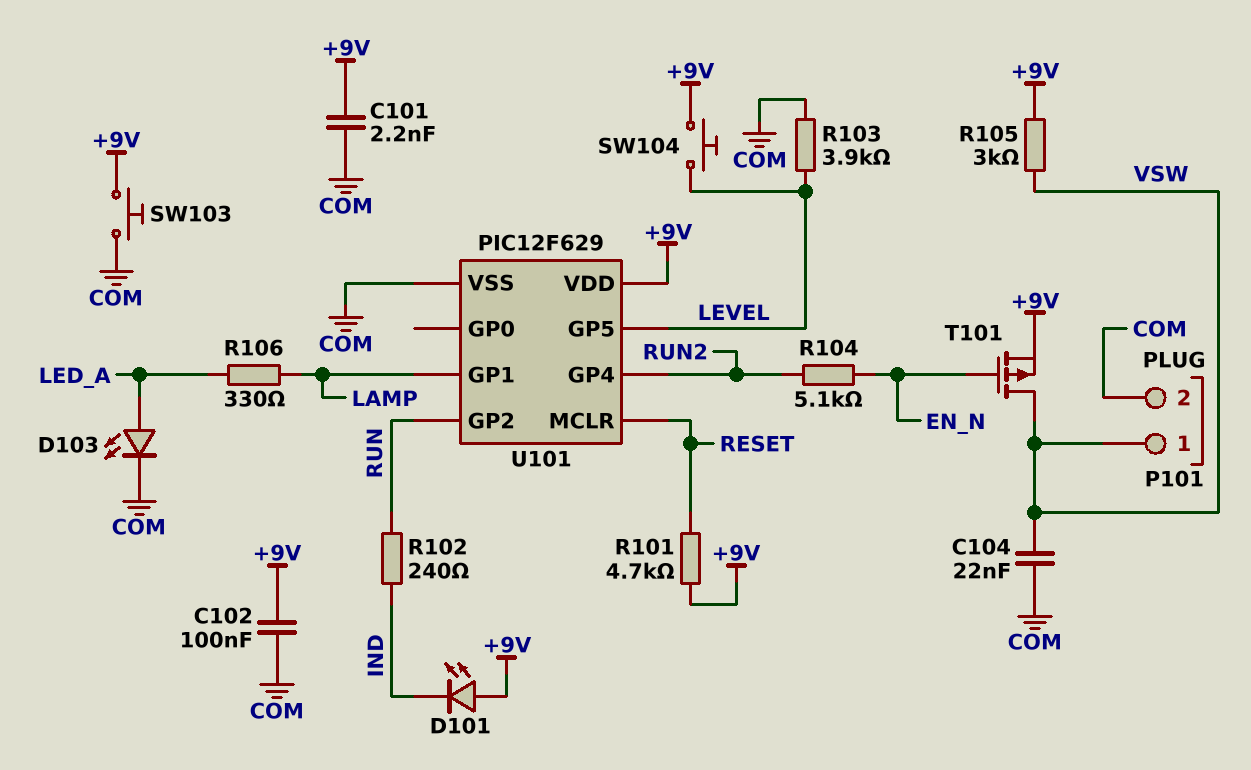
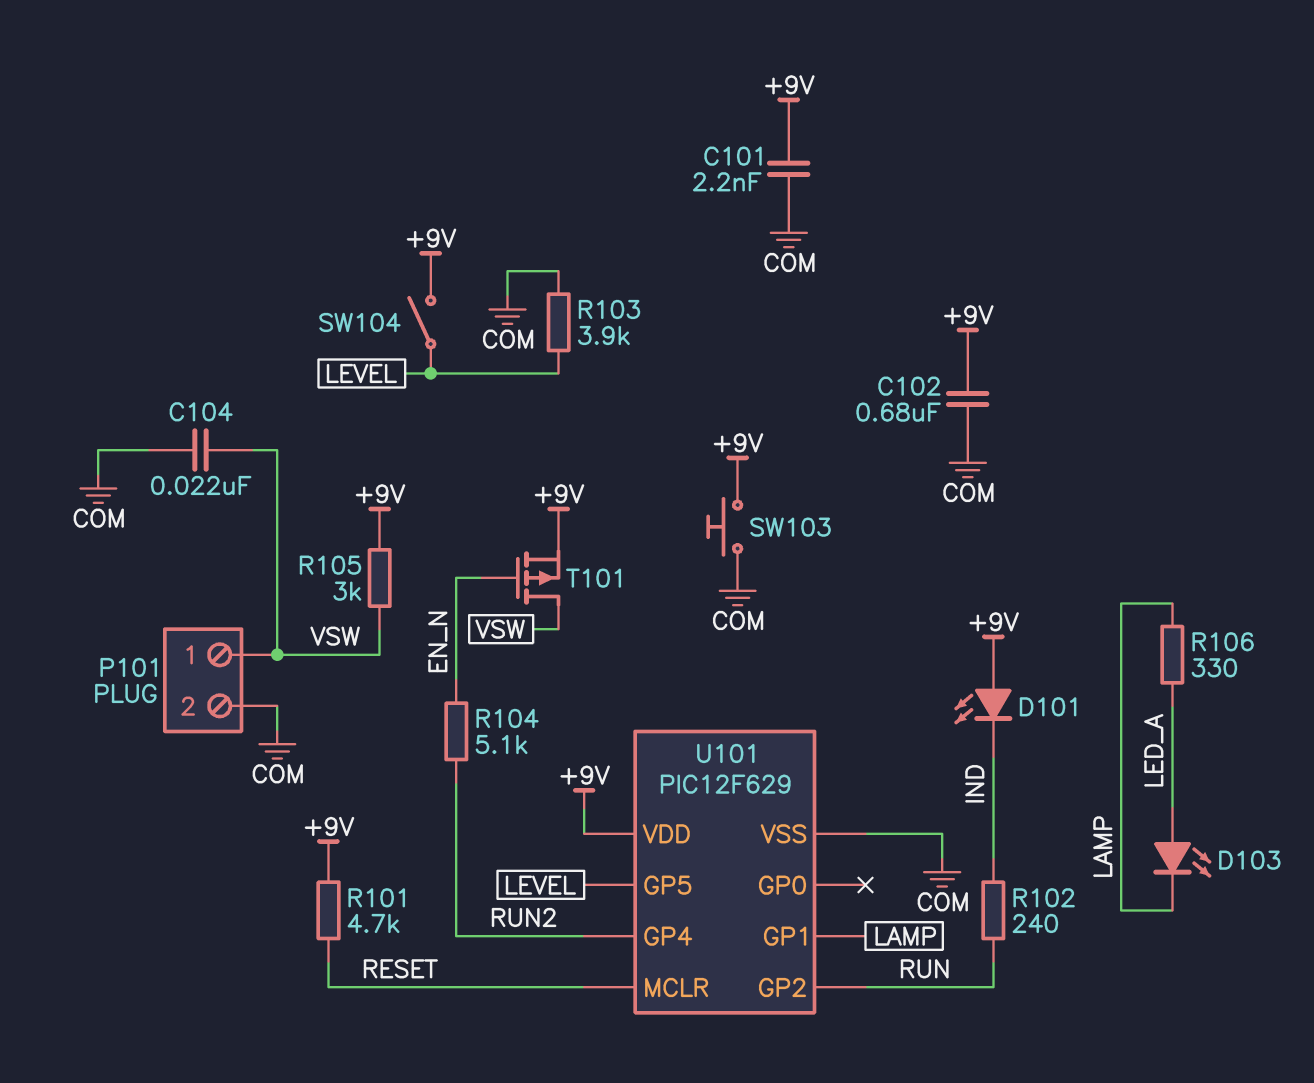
C102: 100nF (+9V, COM) -> 680nF (+9V, COM)
D103: LED (A LED_A, K COM) -> LED (A LED_A, K LAMP)
SW104: button (+9V, LEVEL) -> switch (+9V, LEVEL)

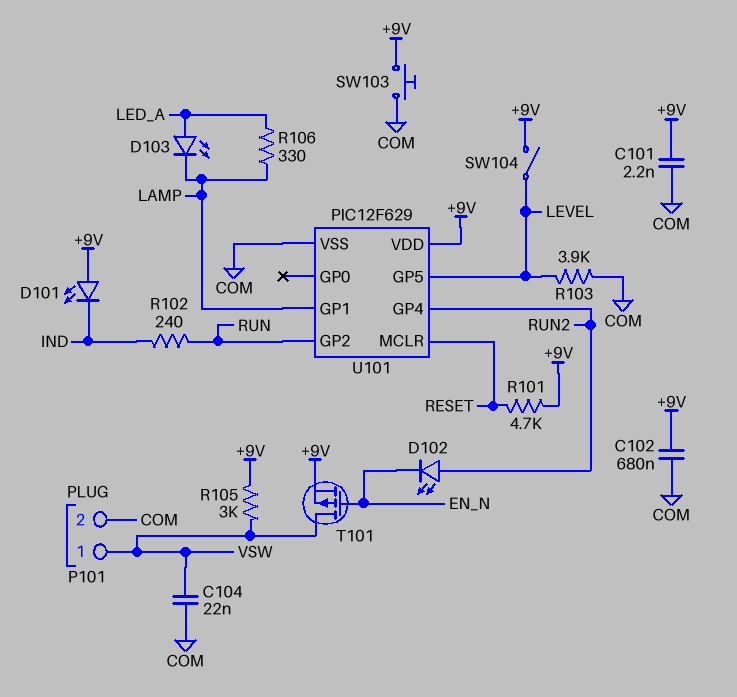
D102: none -> LED (A RUN2, K EN_N)
R104: 5.1k (EN_N, RUN2) -> none

